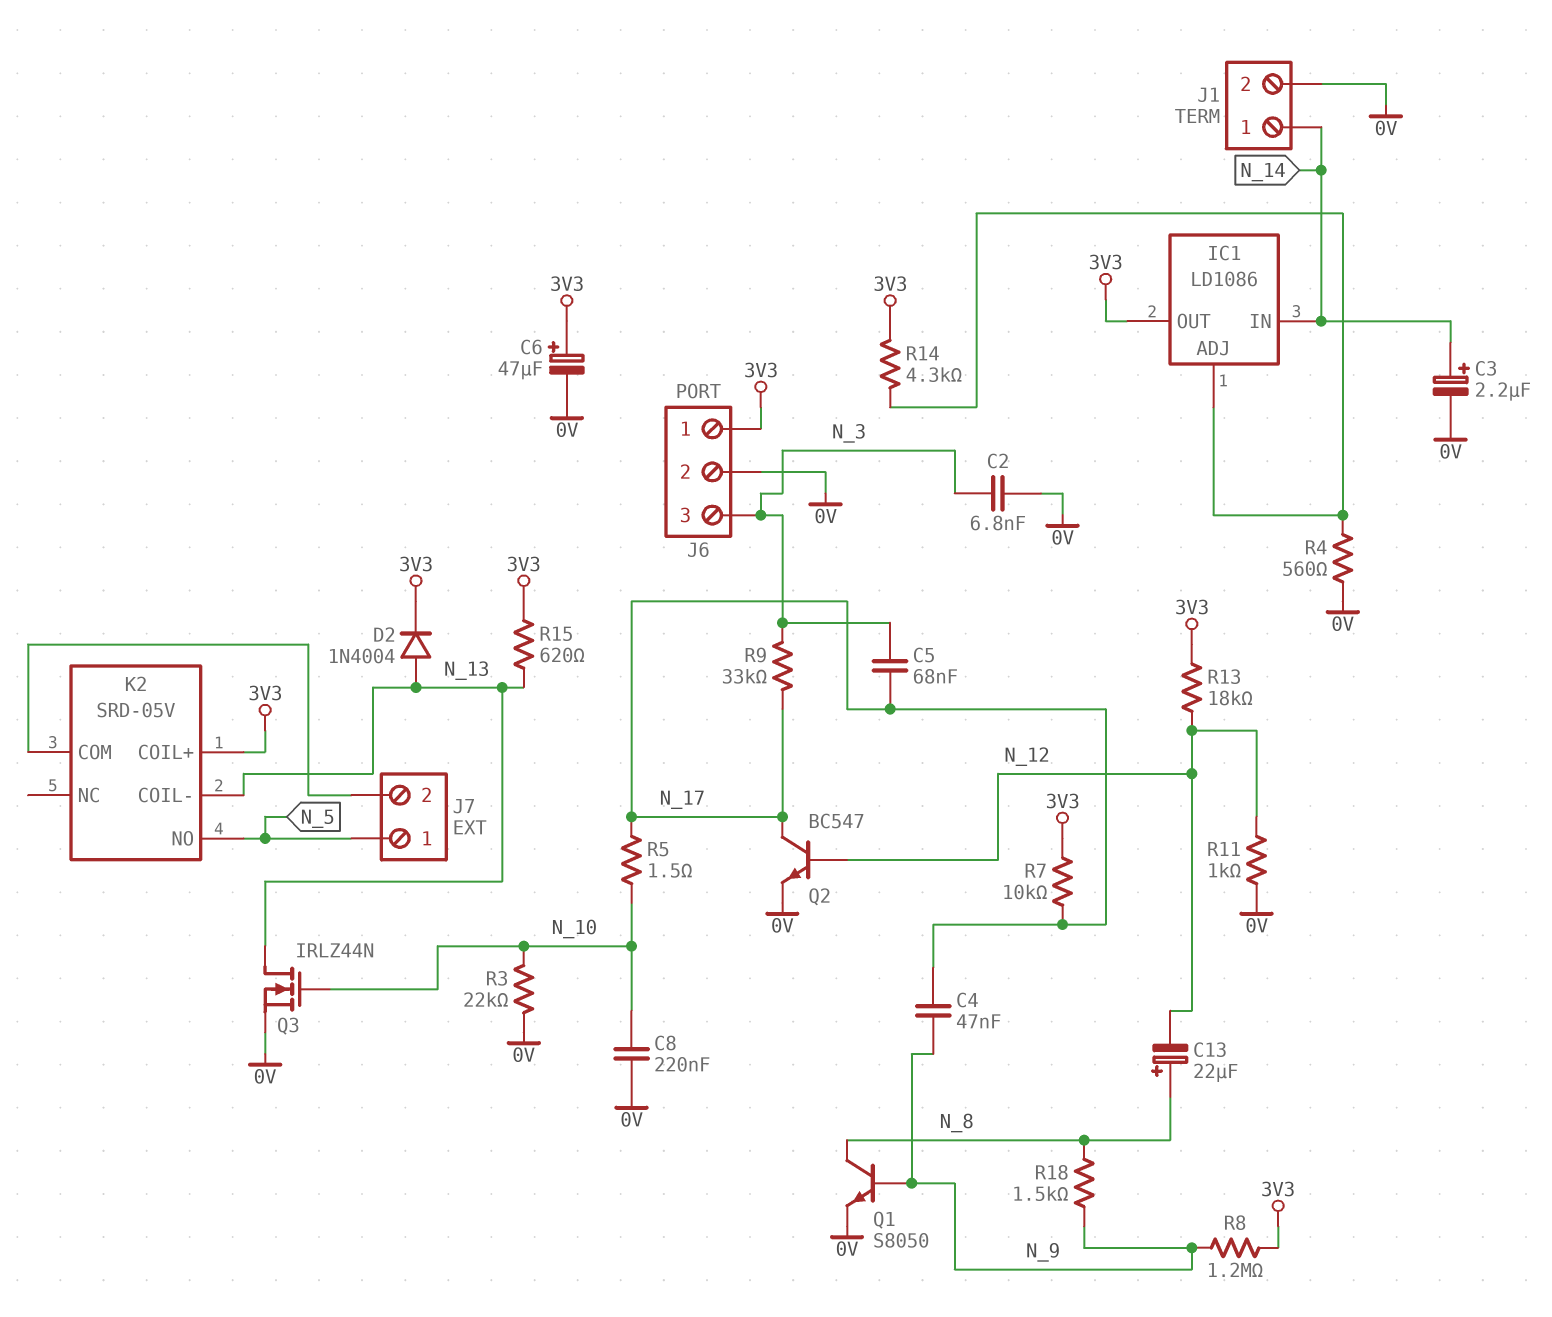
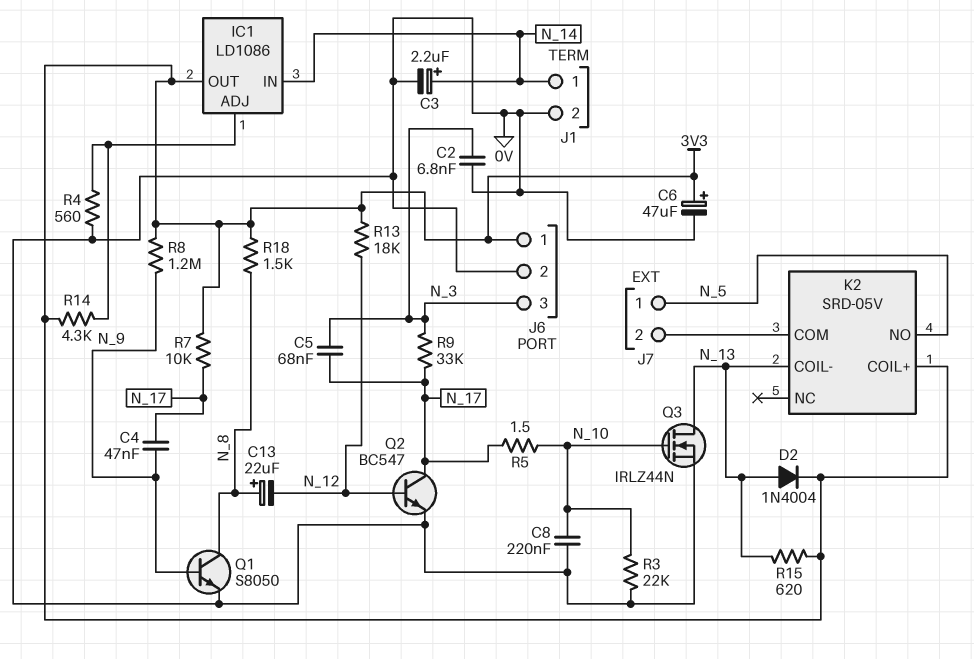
R11: 1k (0V, N_12) -> none
R18: 1.5k (N_8, N_9) -> 1.5k (3V3, N_8)

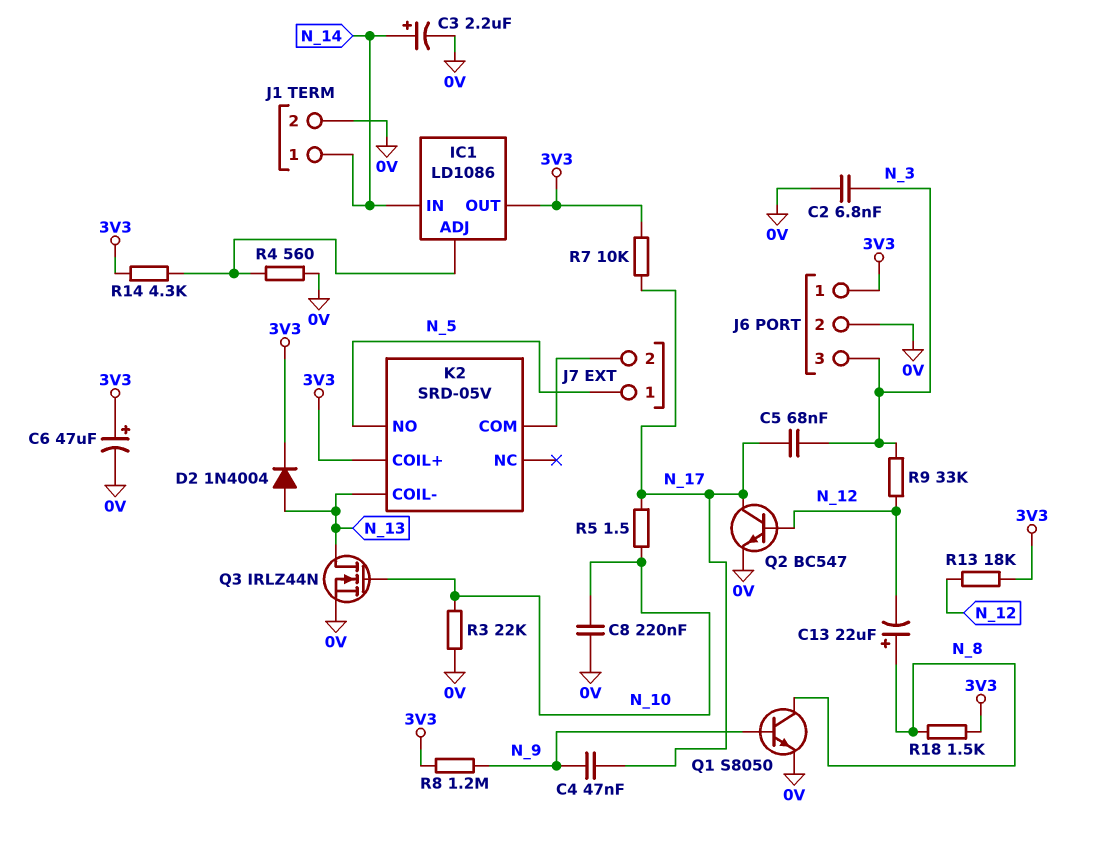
R9: 33k (N_3, N_17) -> 33k (N_3, N_12)
R15: 620 (3V3, N_13) -> none

